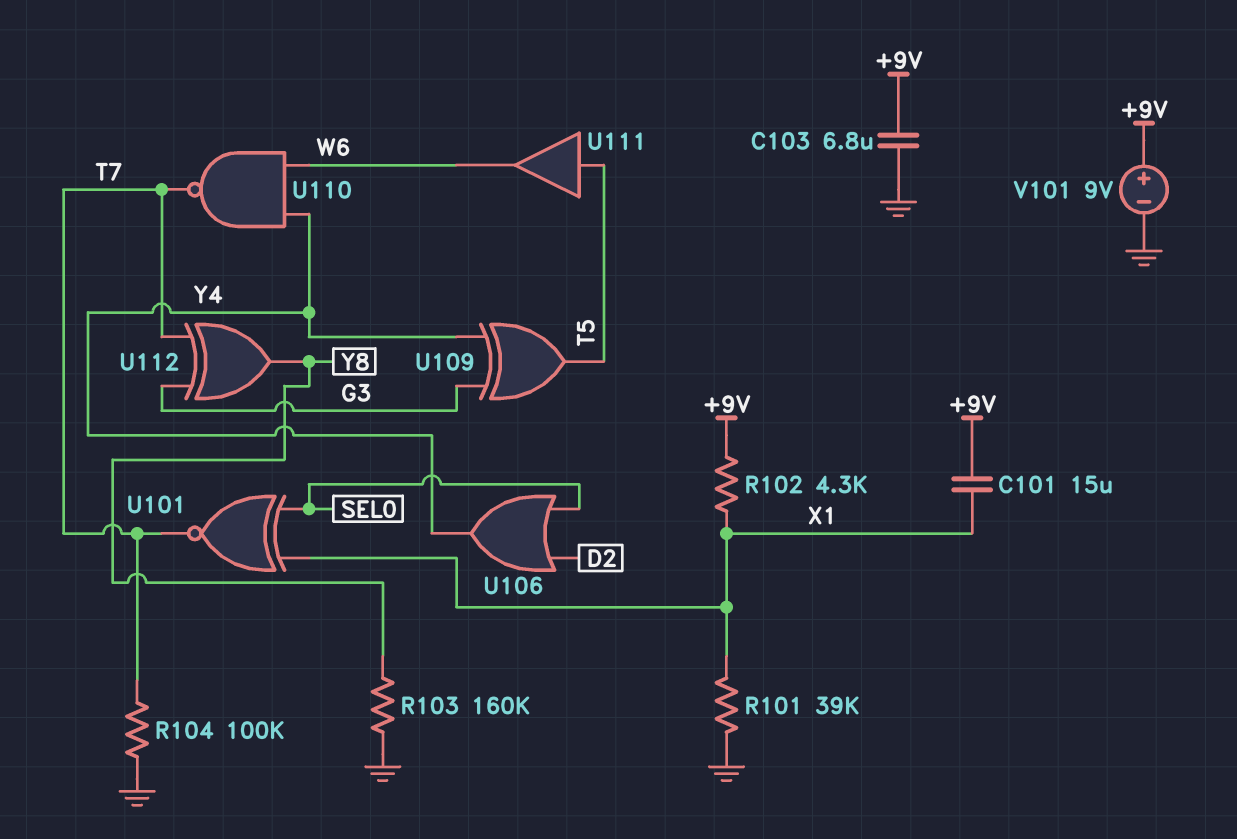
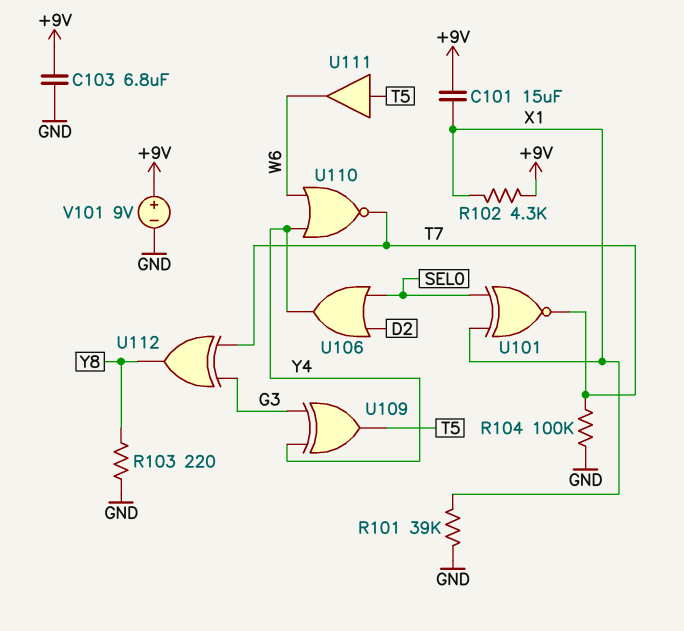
R103: 160k (GND, Y8) -> 220 (GND, Y8)
U110: NAND (in W6, in Y4, out T7) -> NOR (in W6, in Y4, out T7)

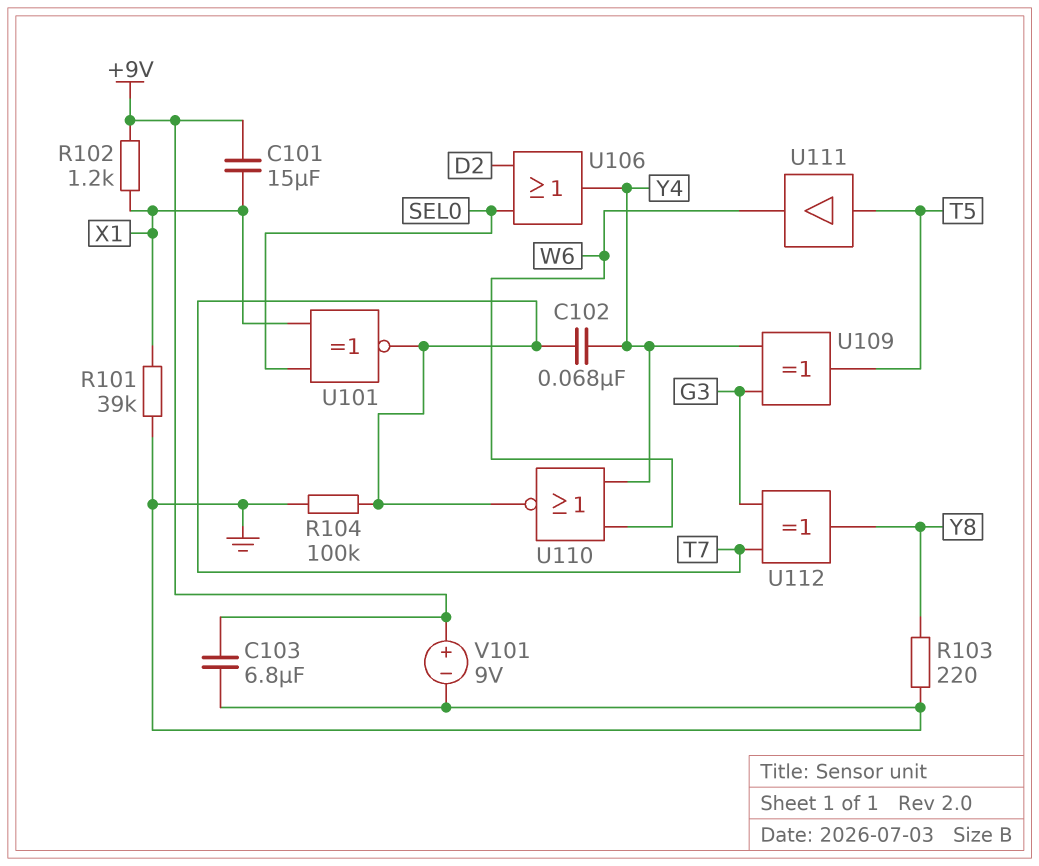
C102: none -> 68nF (T7, Y4)
R102: 4.3k (+9V, X1) -> 1.2k (+9V, X1)

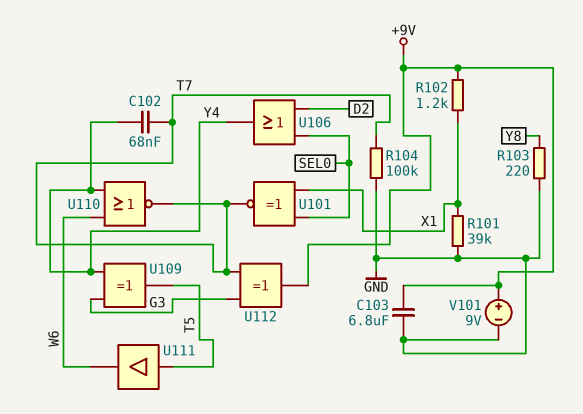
C101: 15uF (+9V, X1) -> none
U112: XOR (in G3, in T7, out Y8) -> XOR (in G3, in T7, out +9V)

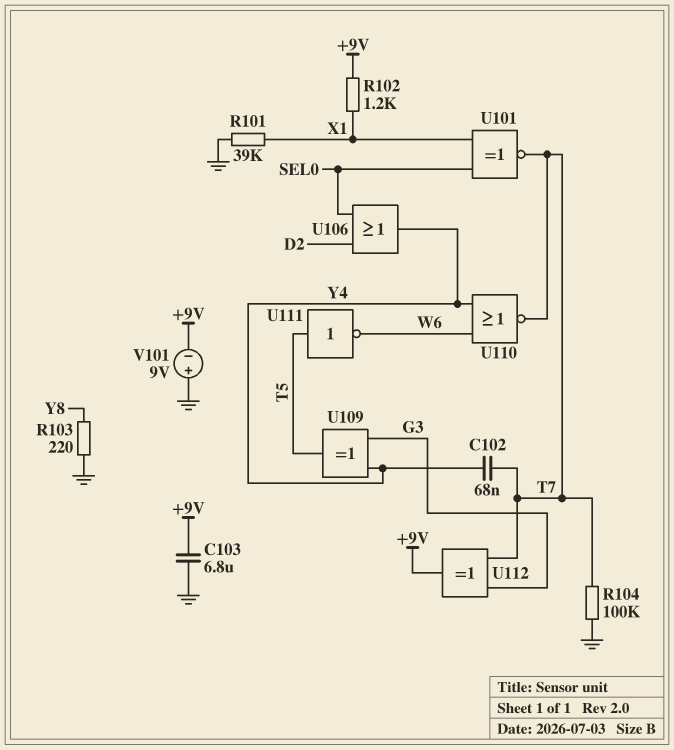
U111: buffer (in T5, out W6) -> NOT (in T5, out W6)
V101: 9V (plus +9V, minus GND) -> 9V (plus GND, minus +9V)

